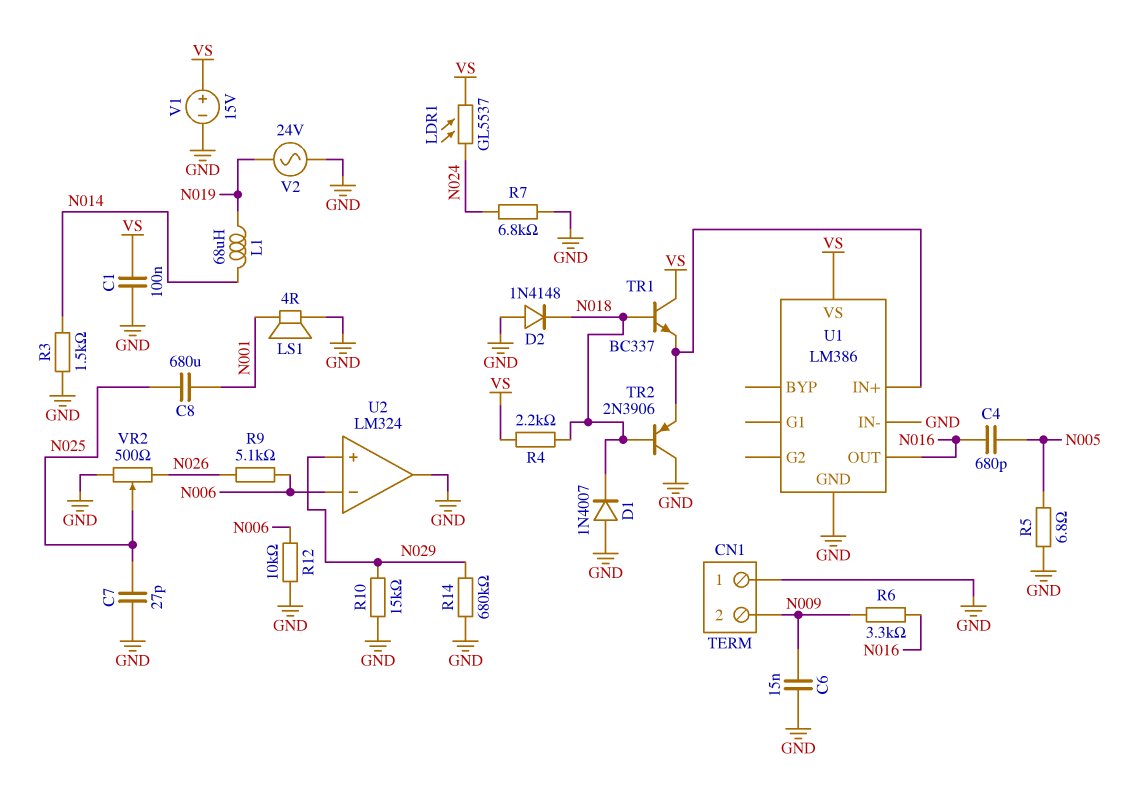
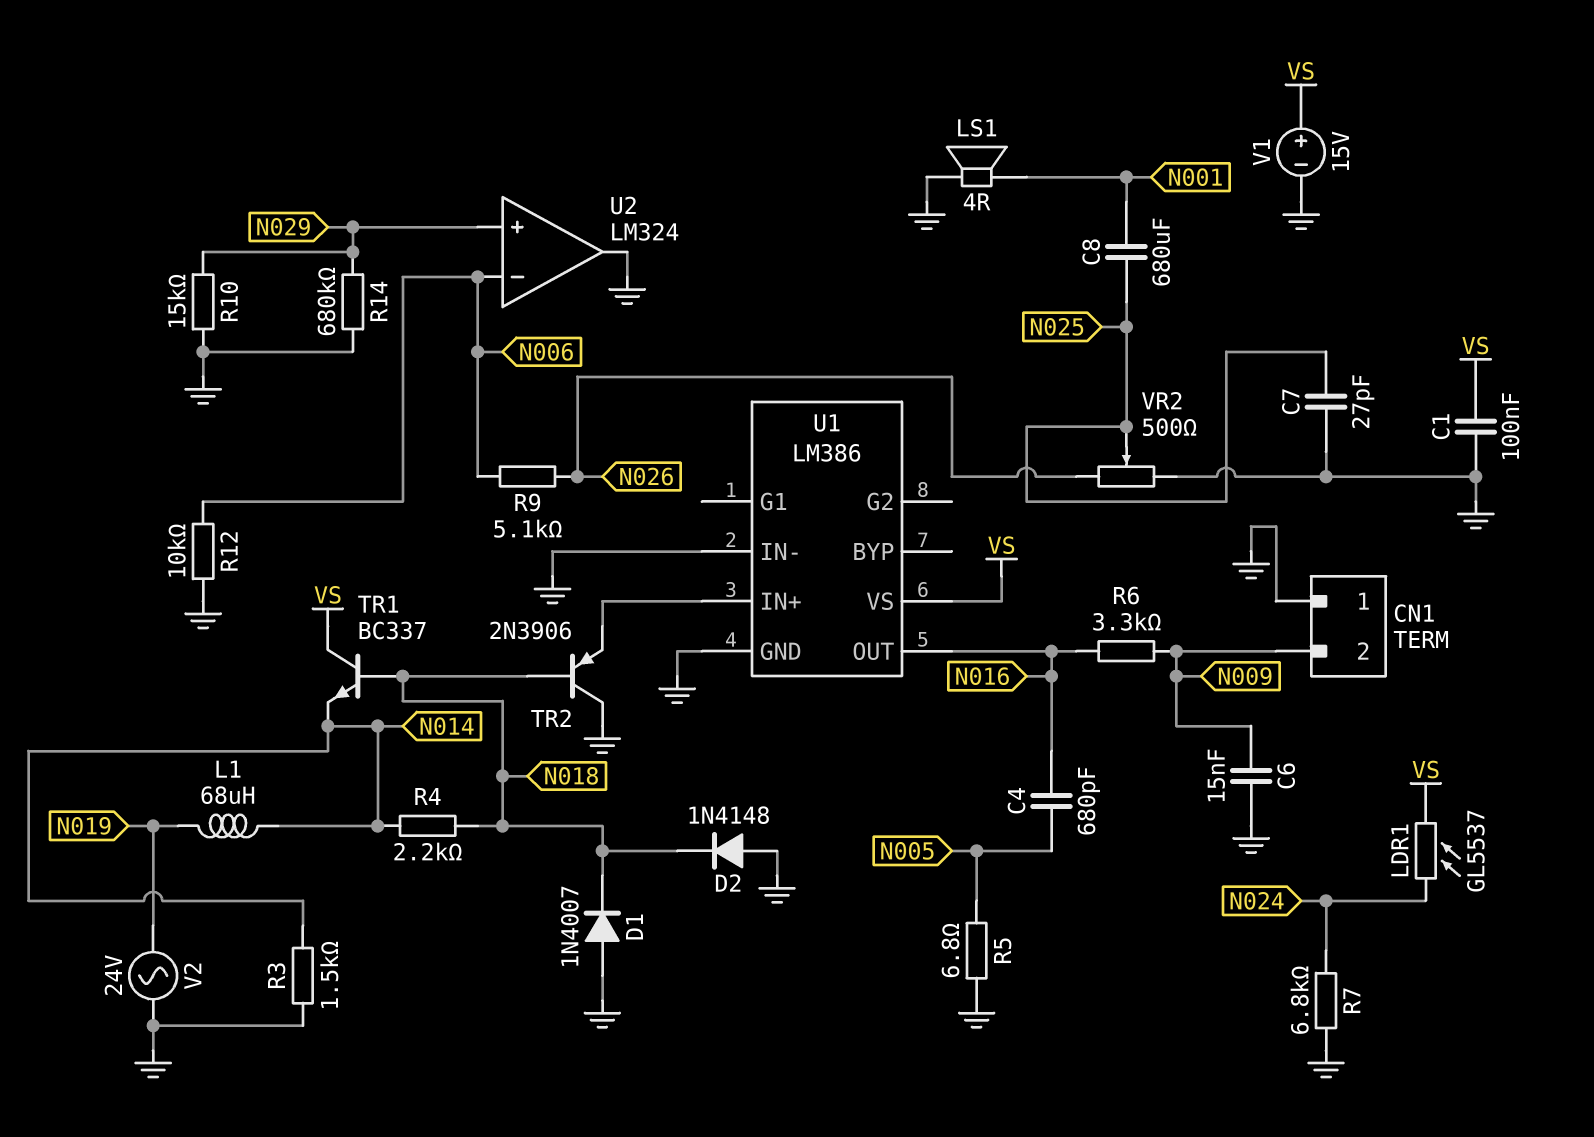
R4: 2.2k (N018, VS) -> 2.2k (N014, N018)
TR1: NPN BC337 (B N018, C VS, E U1/IN+) -> NPN BC337 (B N018, C VS, E N014)

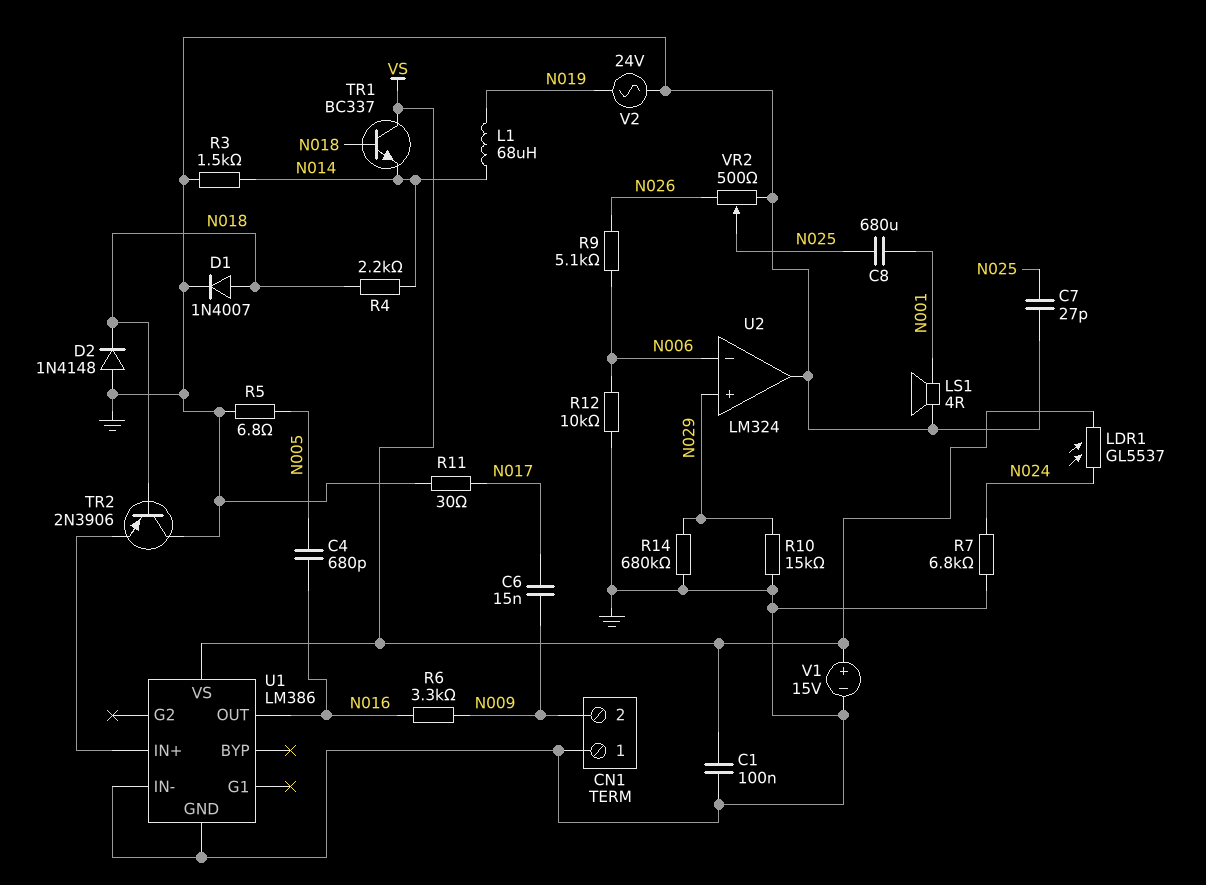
C6: 15nF (GND, N009) -> 15nF (N009, N017)
D1: diode 1N4007 (A GND, K N018) -> diode 1N4007 (A N018, K GND)
R11: none -> 30 (GND, N017)

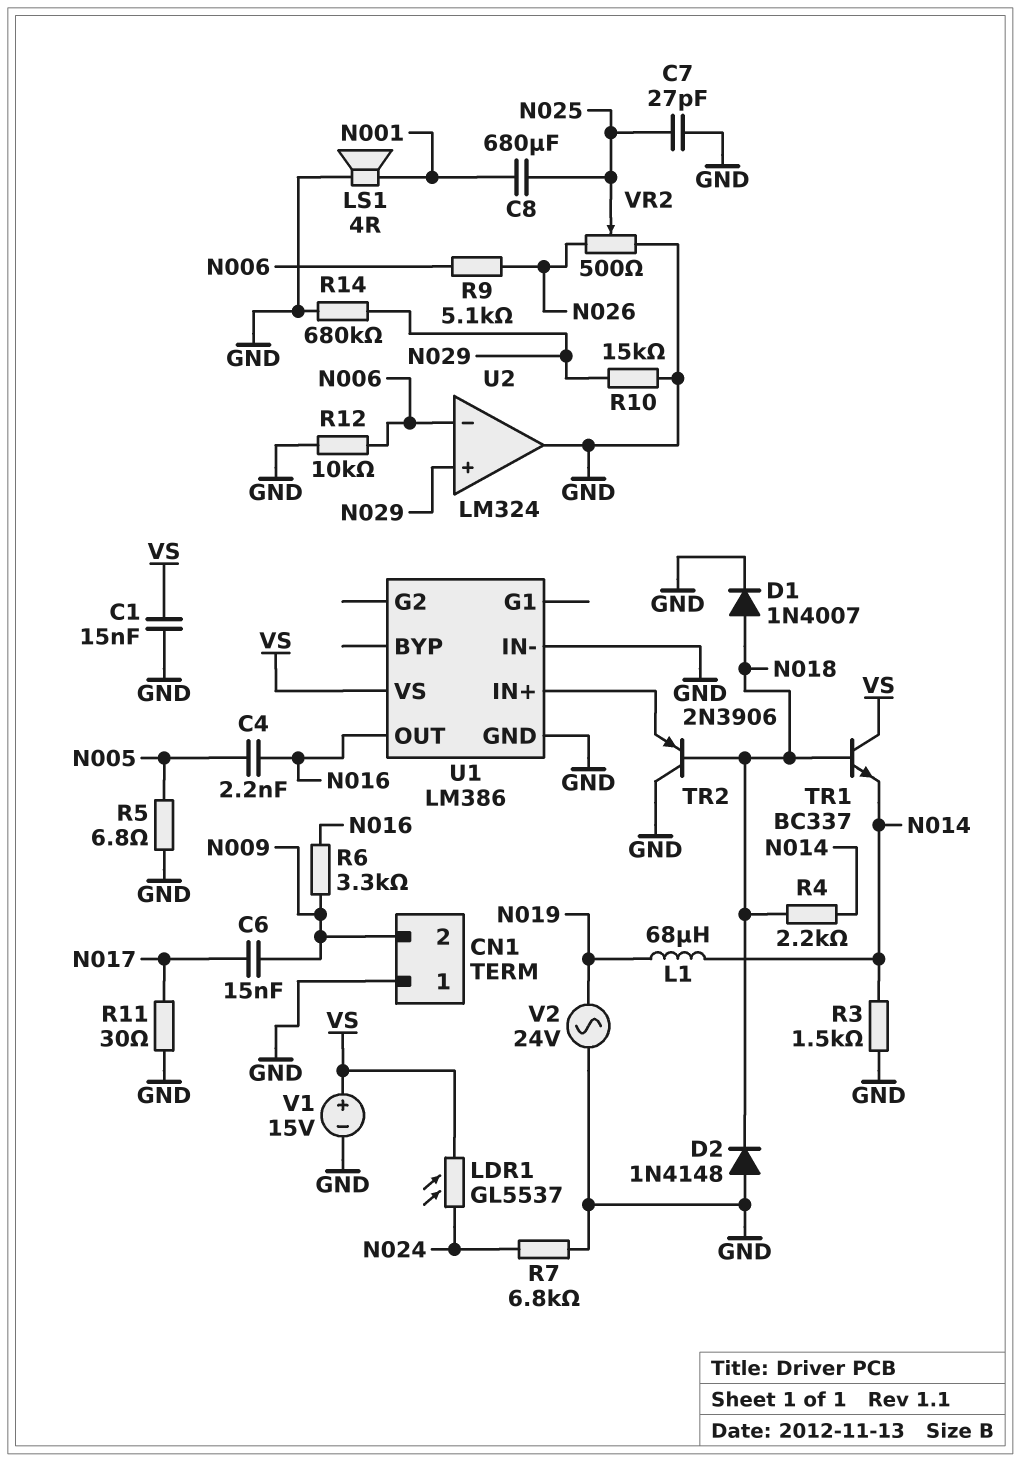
C1: 100nF (GND, VS) -> 15nF (GND, VS)
C4: 680pF (N005, N016) -> 2.2nF (N005, N016)

